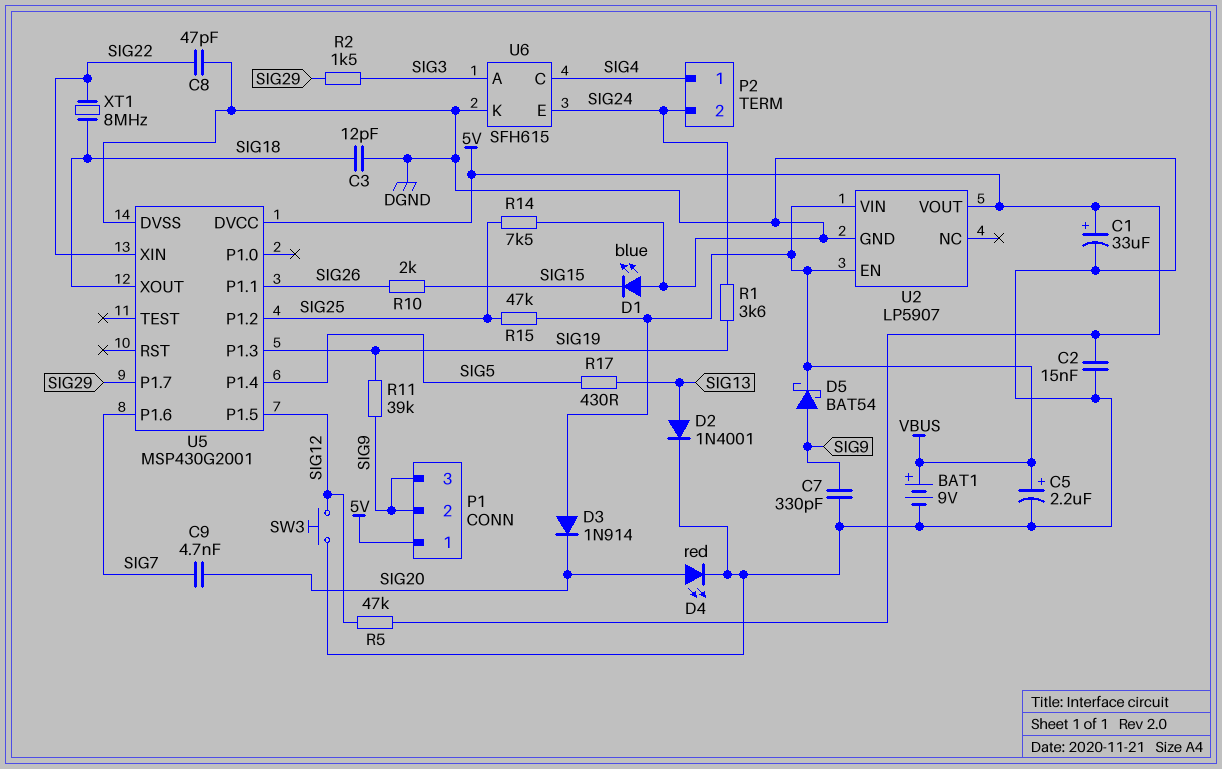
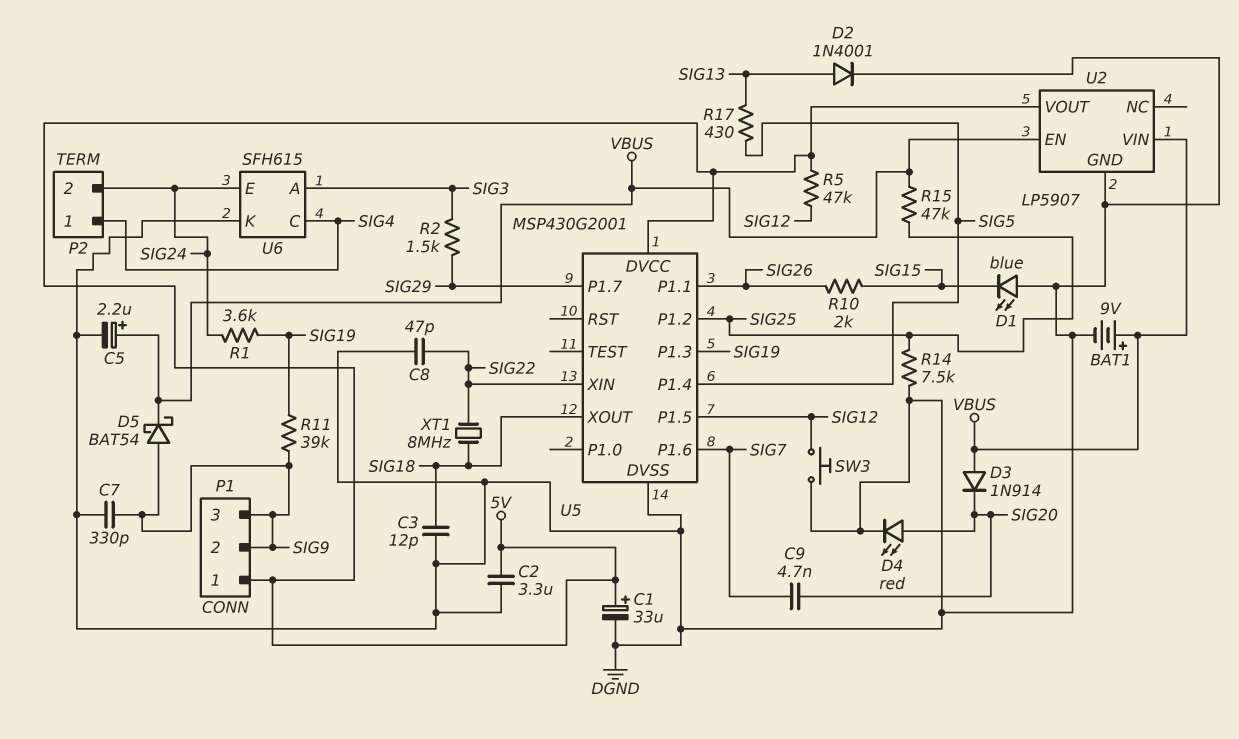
C2: 15nF (5V, DGND) -> 3.3uF (5V, DGND)

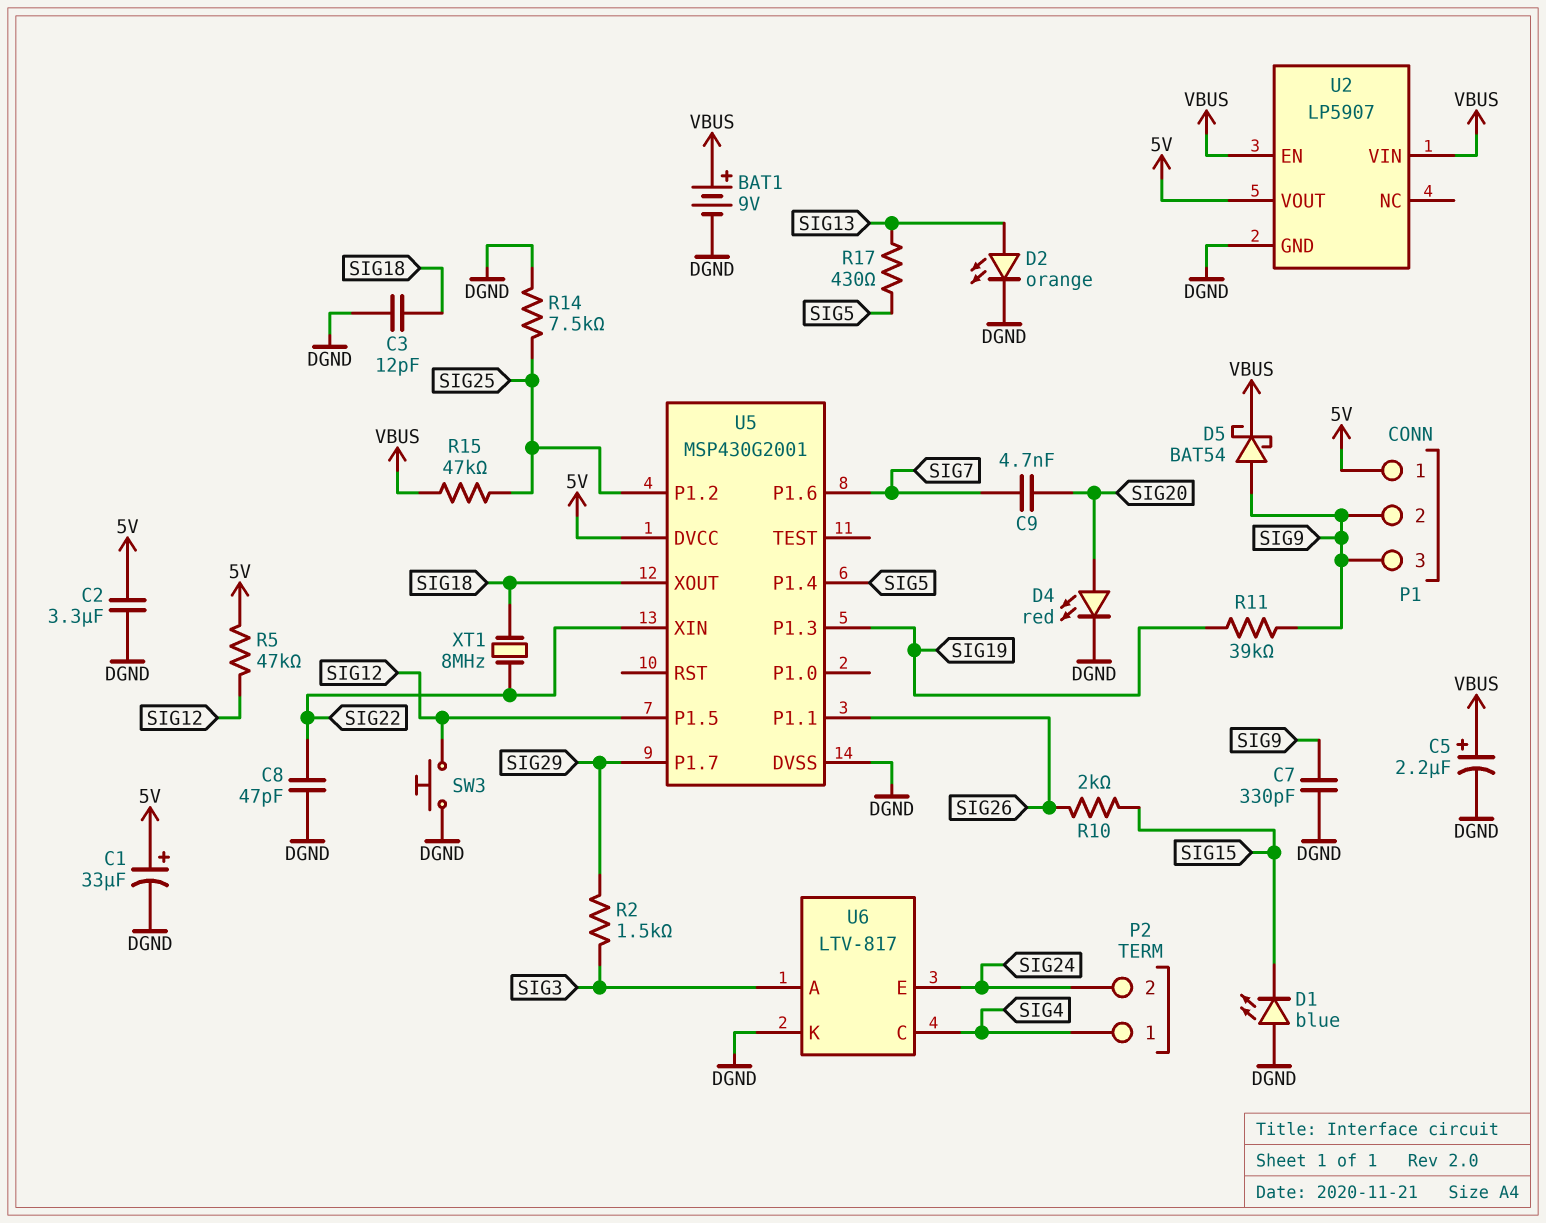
D2: diode 1N4001 (A SIG13, K DGND) -> LED orange (A SIG13, K DGND)
D3: diode 1N914 (A VBUS, K SIG20) -> none
R1: 3.6k (SIG19, SIG24) -> none
U6: SFH615 -> LTV-817

